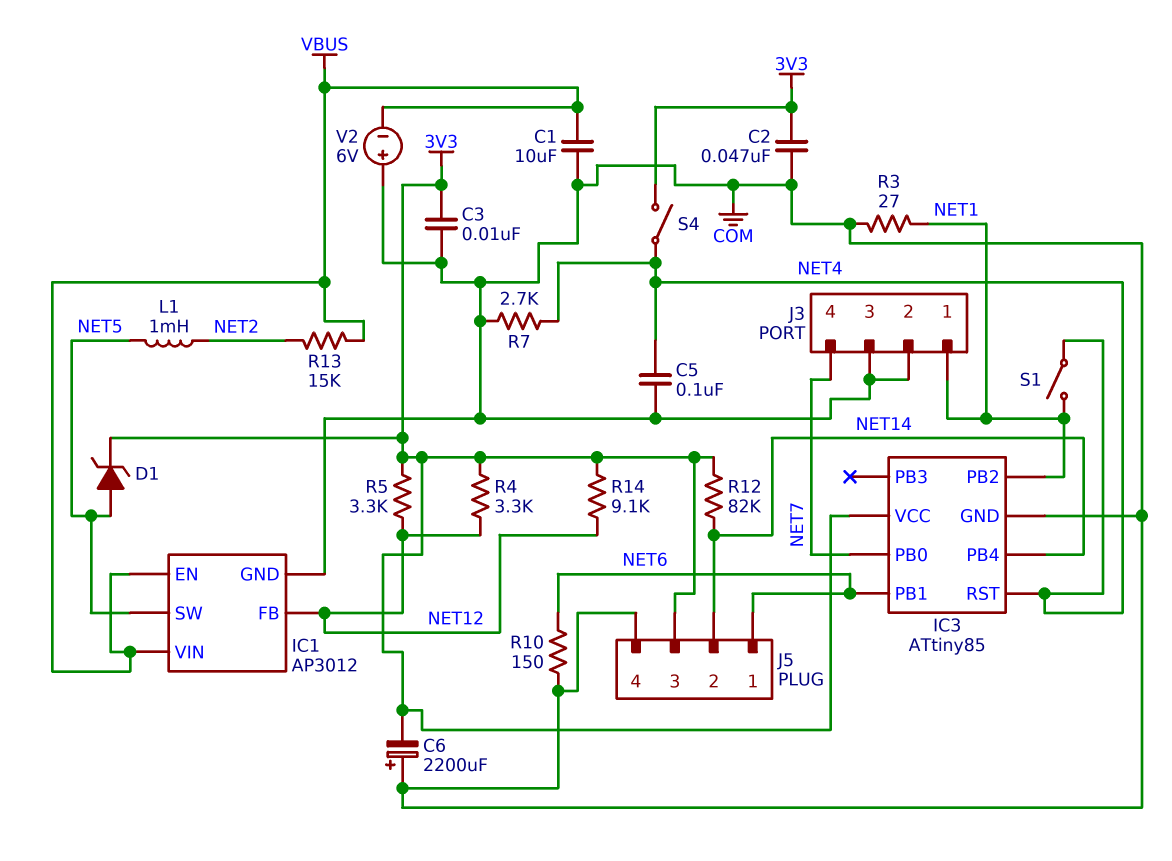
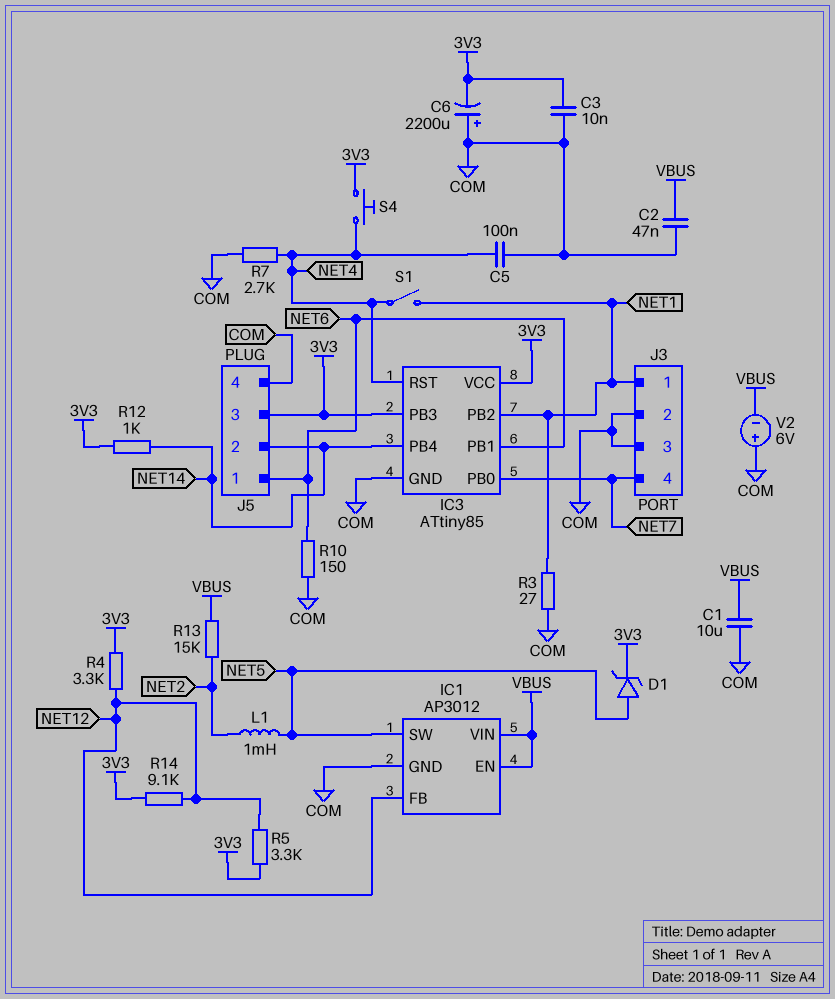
C2: 47nF (3V3, COM) -> 47nF (COM, VBUS)
IC3 pin PB3: none -> 3V3
R12: 82k (3V3, NET14) -> 1k (3V3, NET14)
S4: switch (3V3, NET4) -> button (3V3, NET4)

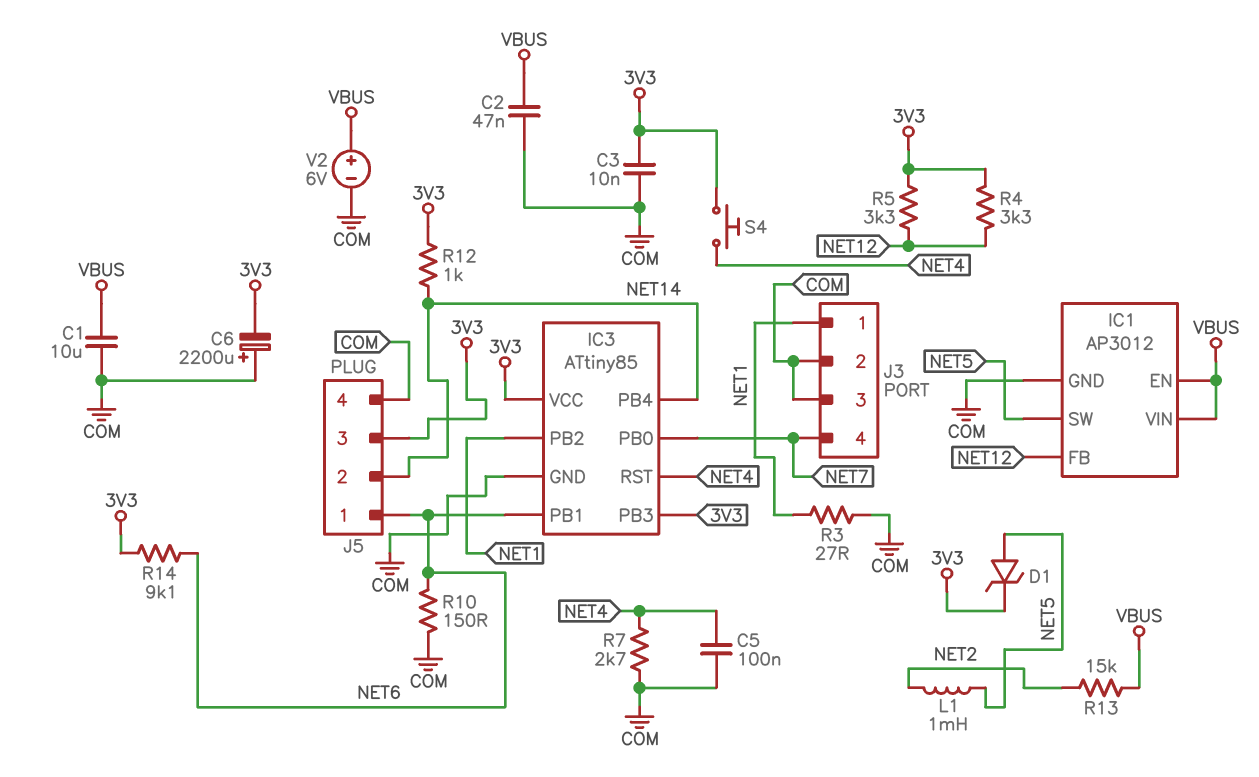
R14: 9.1k (3V3, NET12) -> 9.1k (3V3, NET6)
S1: switch (NET1, NET4) -> none
V2: 6V (plus COM, minus VBUS) -> 6V (plus VBUS, minus COM)

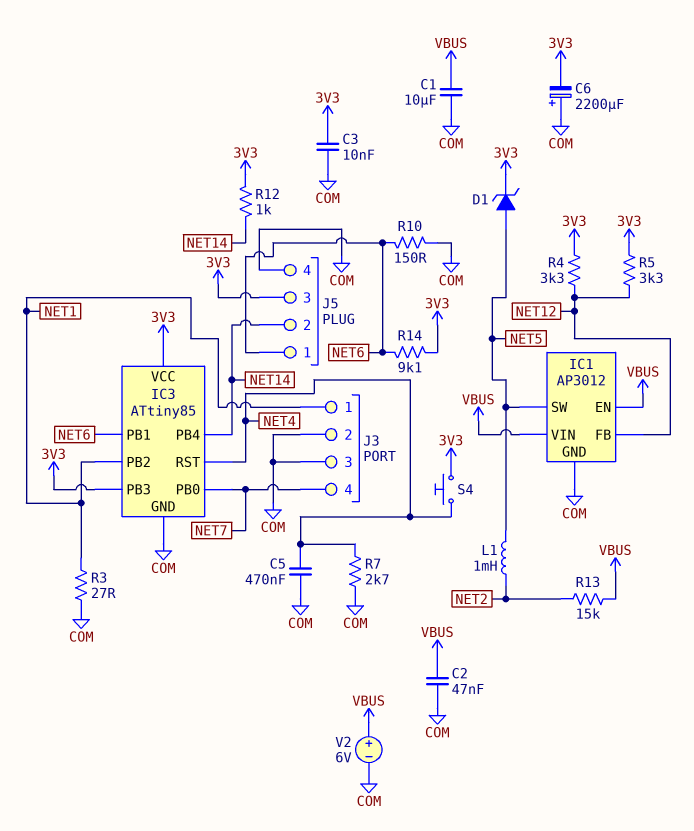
C5: 100nF (COM, NET4) -> 470nF (COM, NET4)

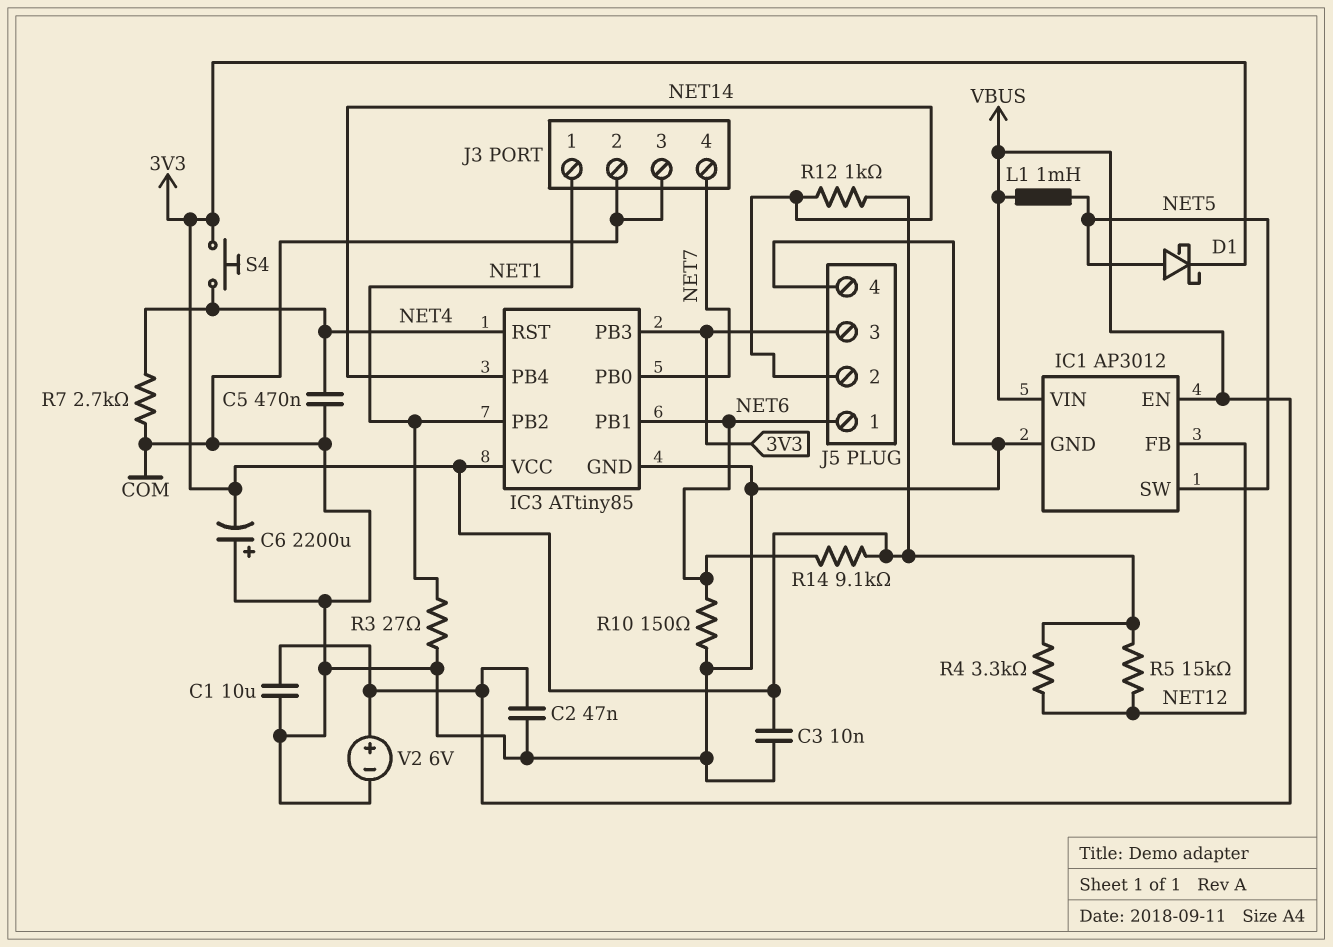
D1: zener (A NET5, K 3V3) -> schottky (A NET5, K 3V3)
L1: 1mH (NET2, NET5) -> 1mH (NET5, VBUS)
R5: 3.3k (3V3, NET12) -> 15k (3V3, NET12)
R13: 15k (NET2, VBUS) -> none

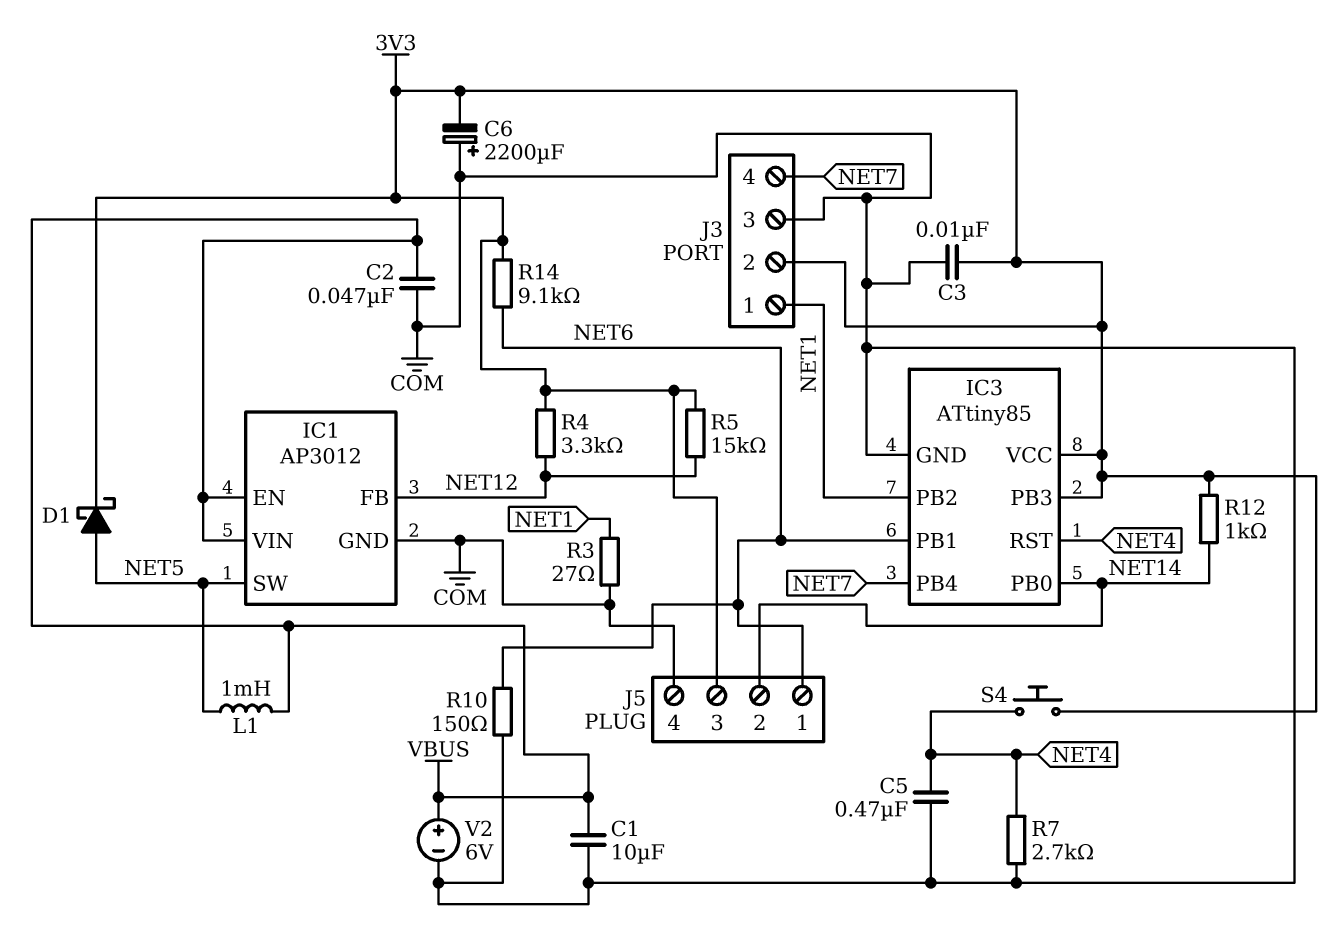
IC3 pin PB0: NET7 -> NET14
IC3 pin PB4: NET14 -> NET7
J3 pin 2: COM -> 3V3

